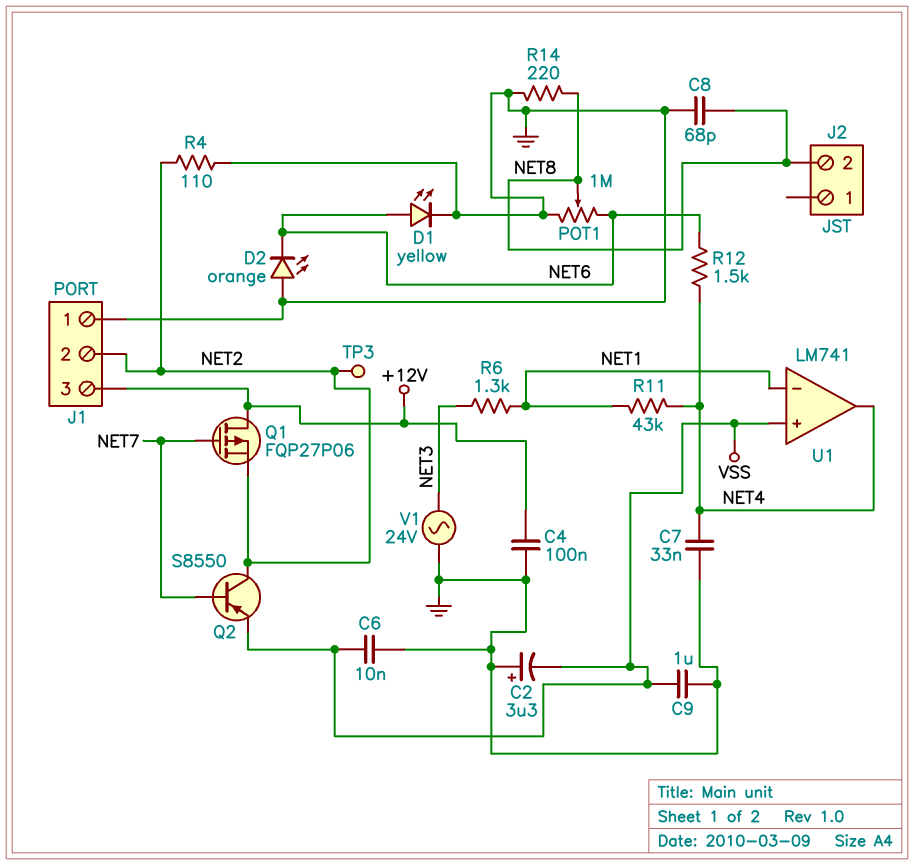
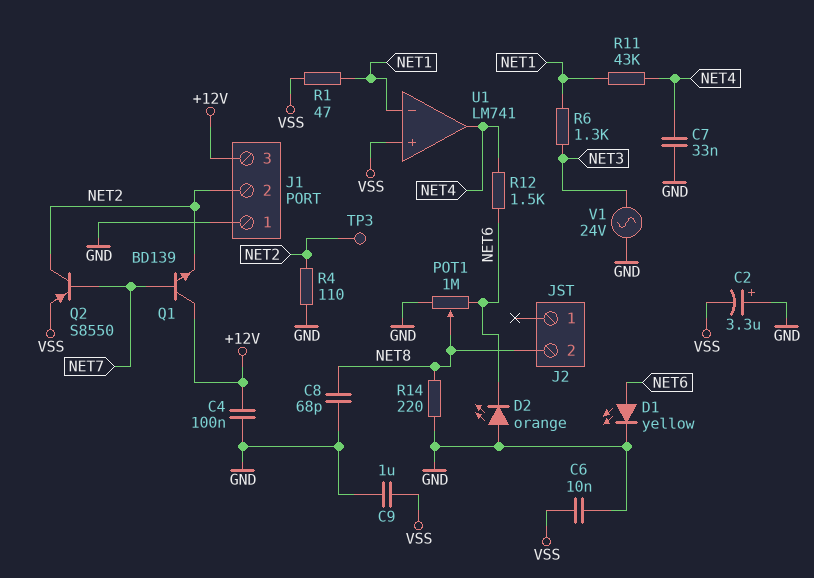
Q1: PMOS FQP27P06 (G NET7, D +12V, S NET2) -> NPN BD139 (B NET7, C +12V, E NET2)
R1: none -> 47 (NET1, VSS)

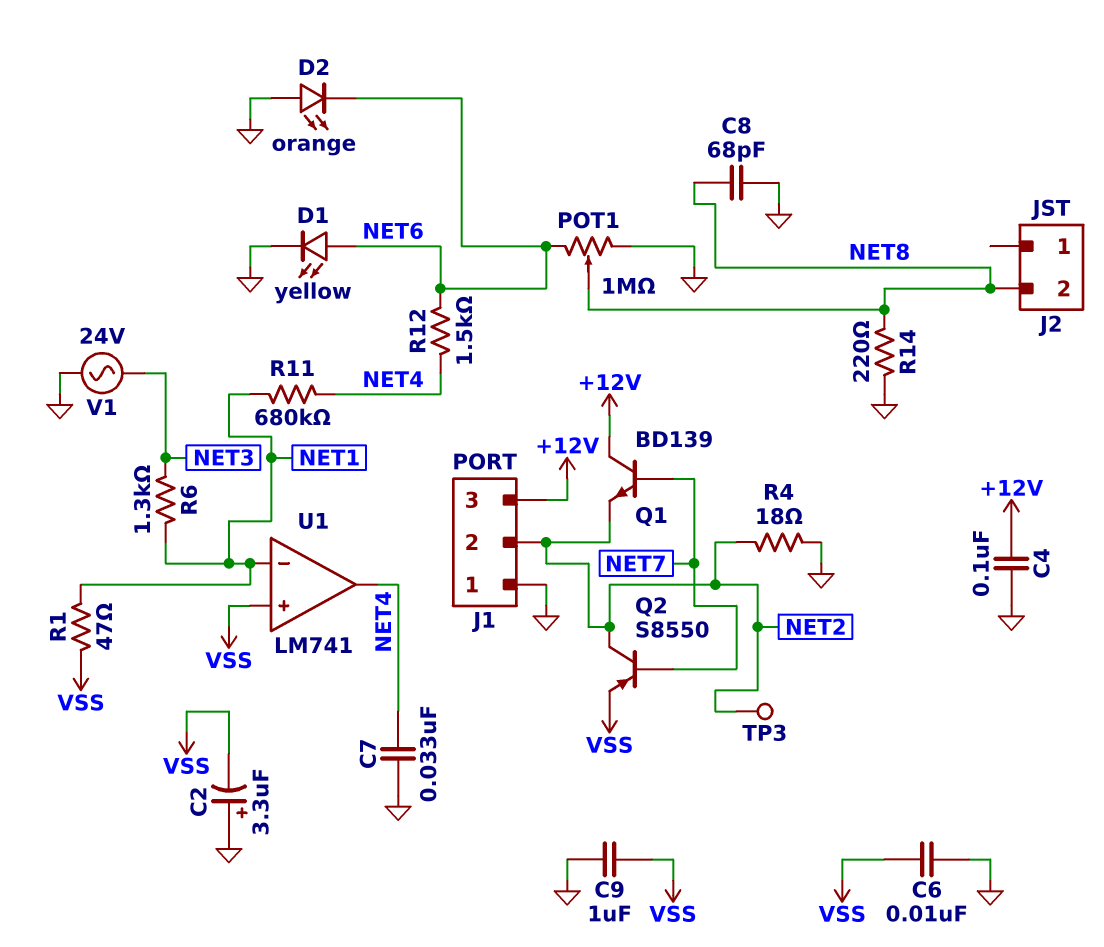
R4: 110 (GND, NET2) -> 18 (GND, NET2)
R11: 43k (NET1, NET4) -> 680k (NET1, NET4)

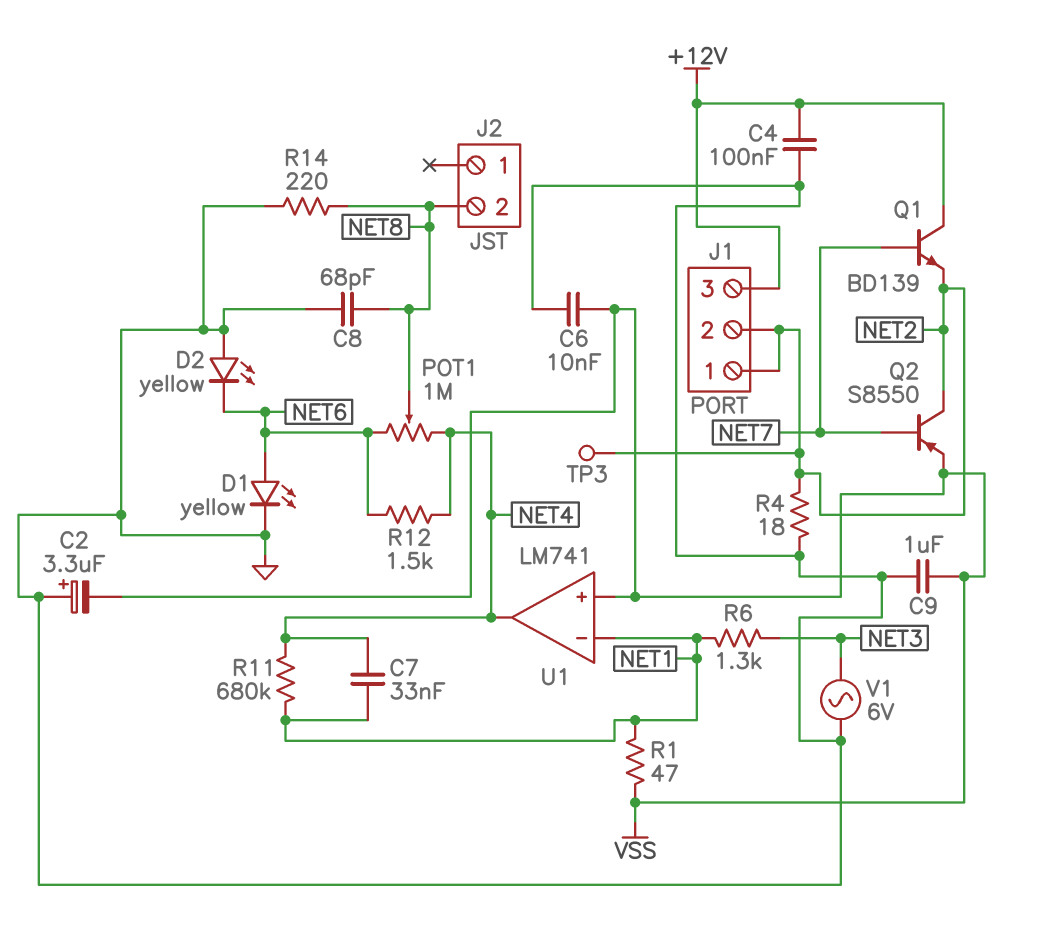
C7: 33nF (GND, NET4) -> 33nF (NET1, NET4)
D2: LED orange (A GND, K NET6) -> LED yellow (A GND, K NET6)
J1 pin 1: GND -> NET2
POT1: 1M (GND, NET6, wiper NET8) -> 1M (NET4, NET6, wiper NET8)
V1: AC 24V (GND, NET3) -> AC 6V (GND, NET3)

